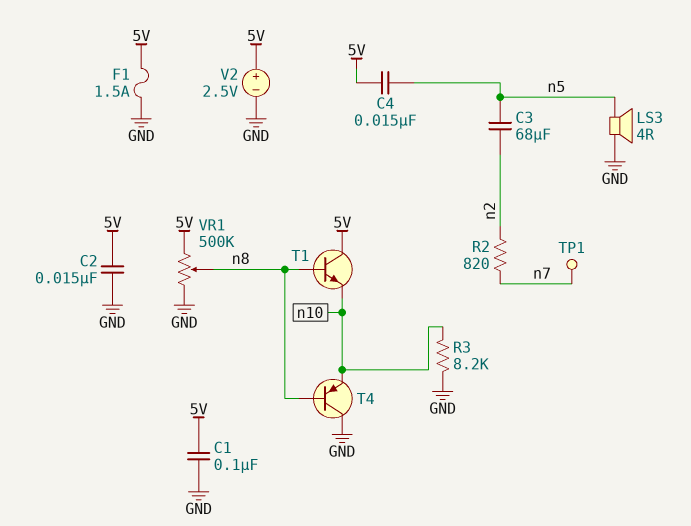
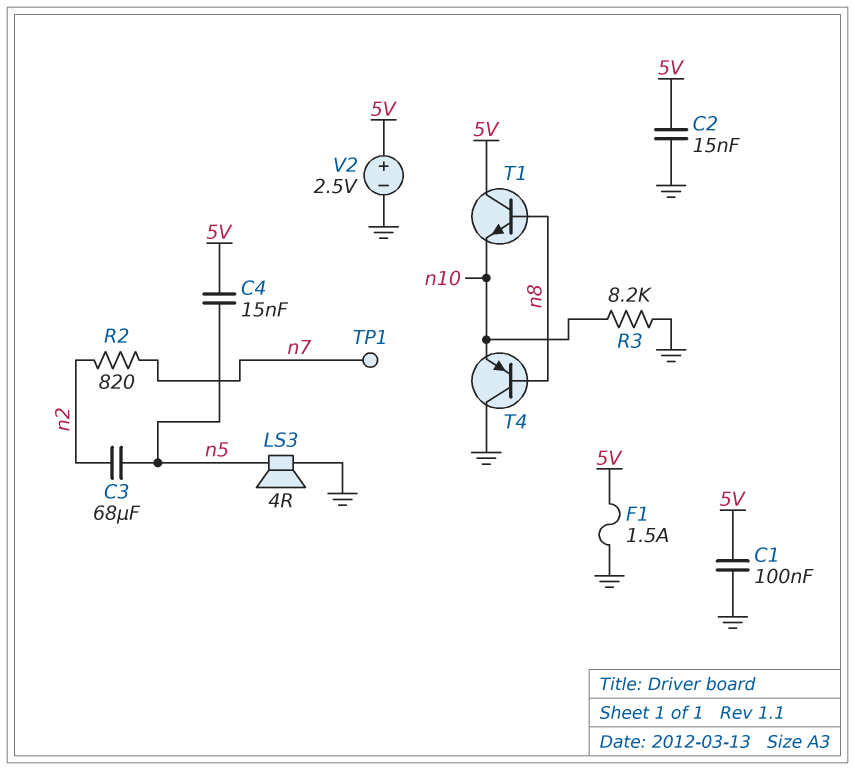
VR1: 500k (5V, GND, wiper n8) -> none

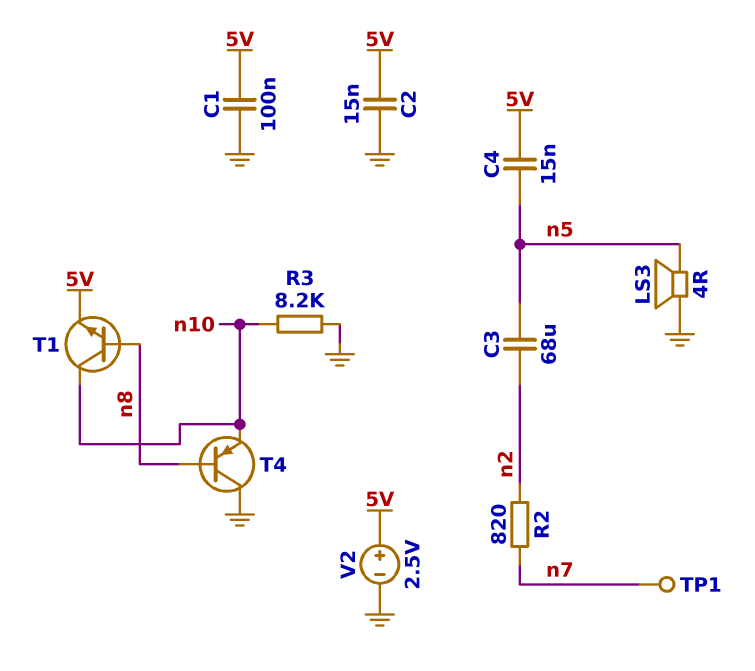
F1: 1.5A (5V, GND) -> none
T1: NPN (B n8, C 5V, E n10) -> NPN (B n8, C n10, E 5V)

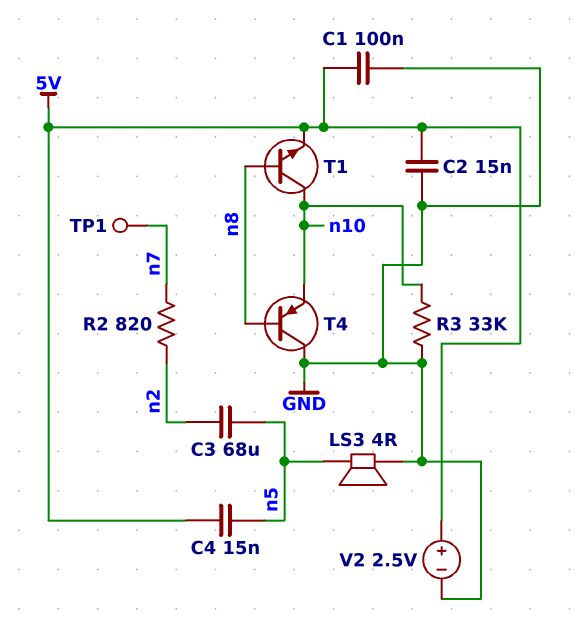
R3: 8.2k (GND, n10) -> 33k (GND, n10)

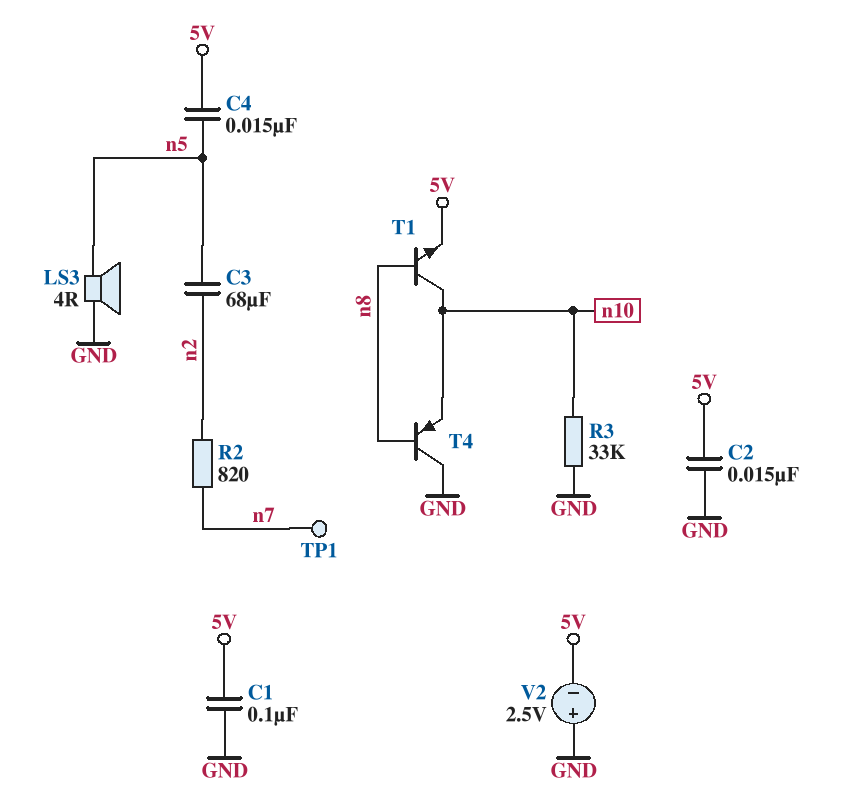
V2: 2.5V (plus 5V, minus GND) -> 2.5V (plus GND, minus 5V)

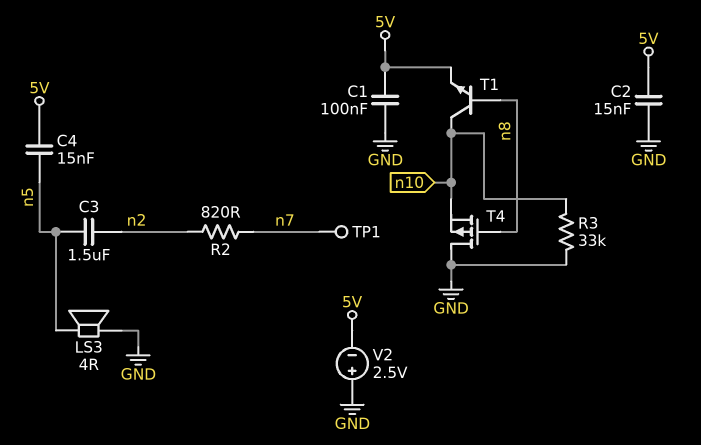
C3: 68uF (n2, n5) -> 1.5uF (n2, n5)
T4: PNP (B n8, C GND, E n10) -> PMOS (G n8, D GND, S n10)

